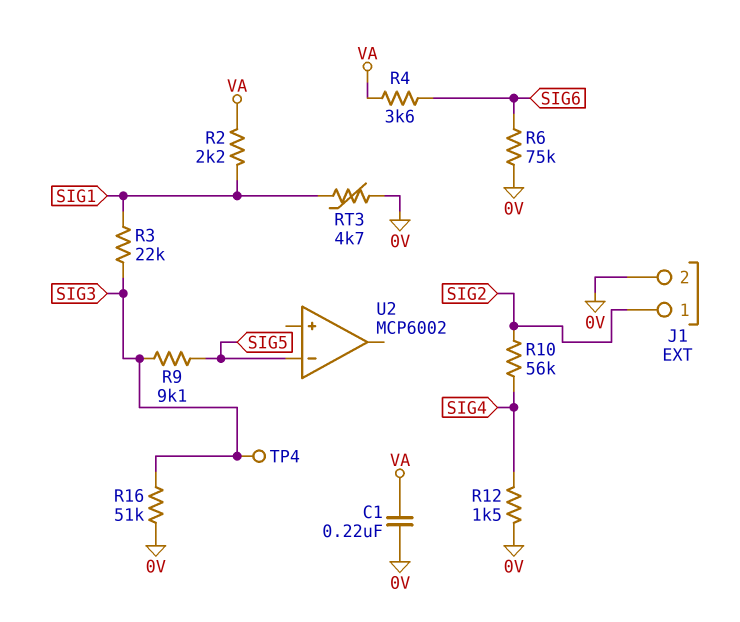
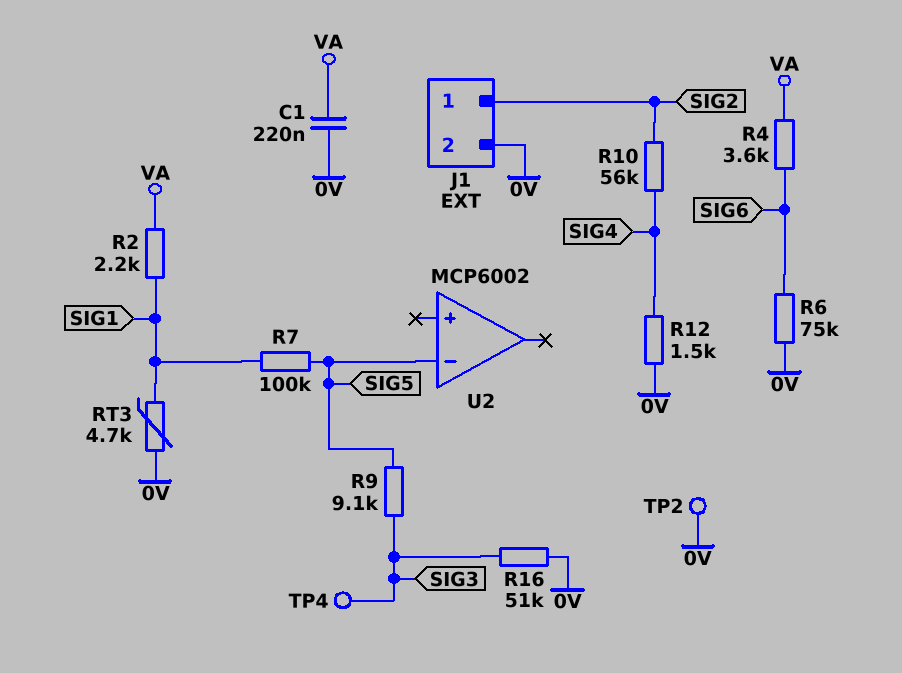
R3: 22k (SIG1, SIG3) -> none
R7: none -> 100k (SIG1, SIG5)
TP2: none -> test point (0V)

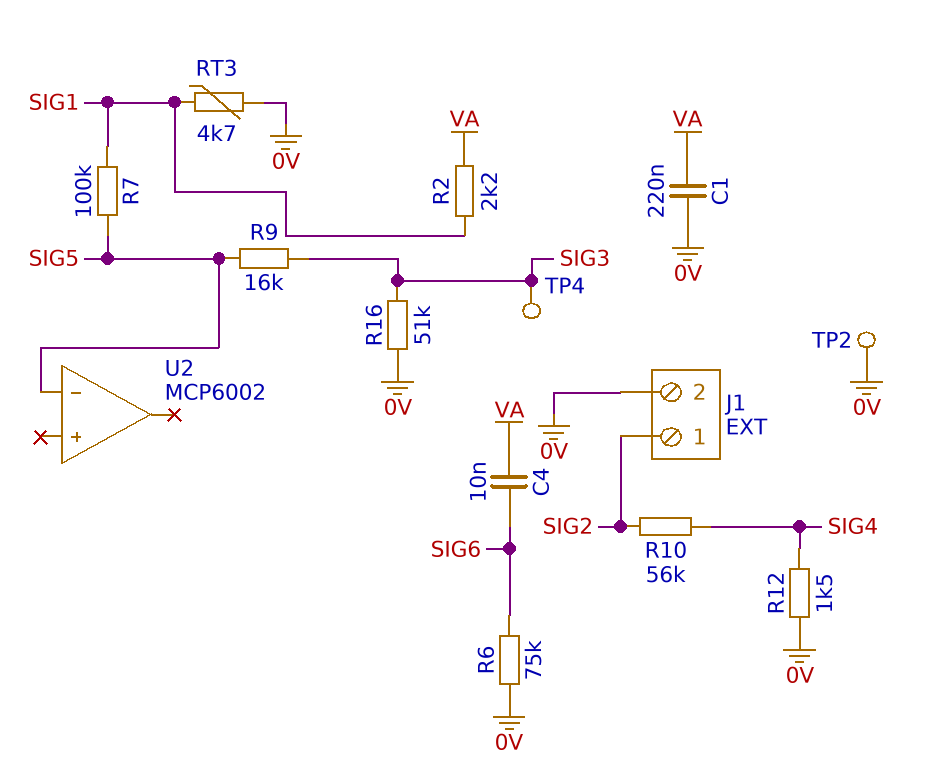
C4: none -> 10nF (SIG6, VA)
R4: 3.6k (SIG6, VA) -> none
R9: 9.1k (SIG3, SIG5) -> 16k (SIG3, SIG5)

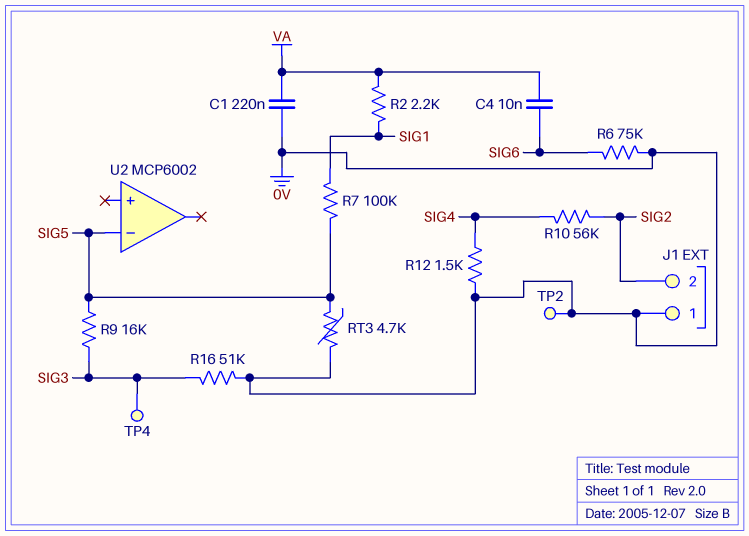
J1 pin 1: SIG2 -> 0V
J1 pin 2: 0V -> SIG2
RT3: 4.7k (0V, SIG1) -> 4.7k (0V, SIG5)

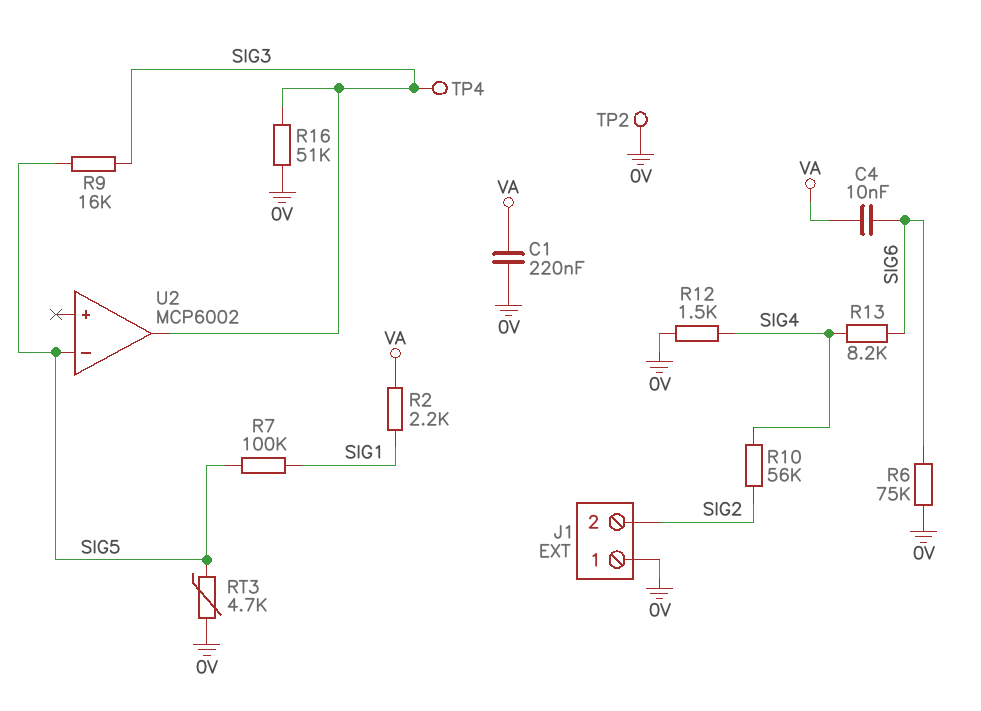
R13: none -> 8.2k (SIG4, SIG6)
U2 pin out: none -> SIG3

